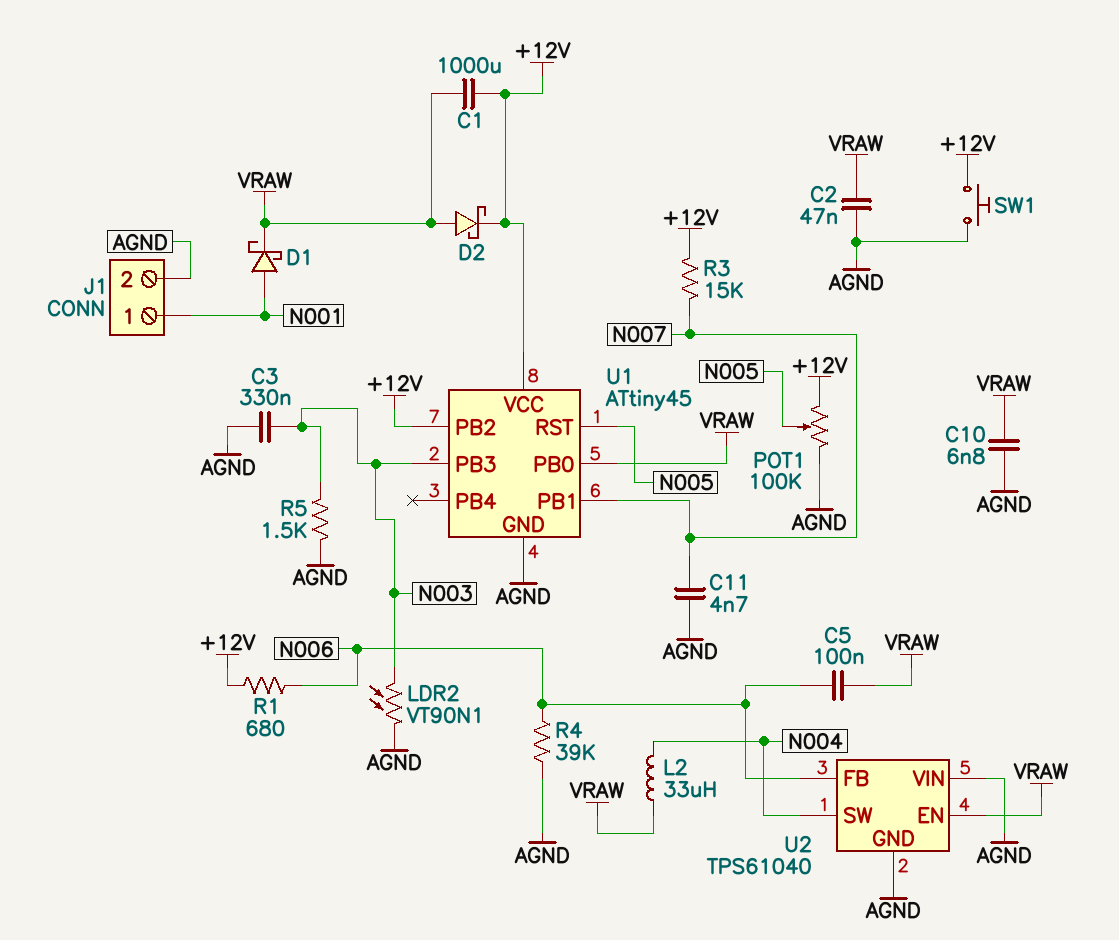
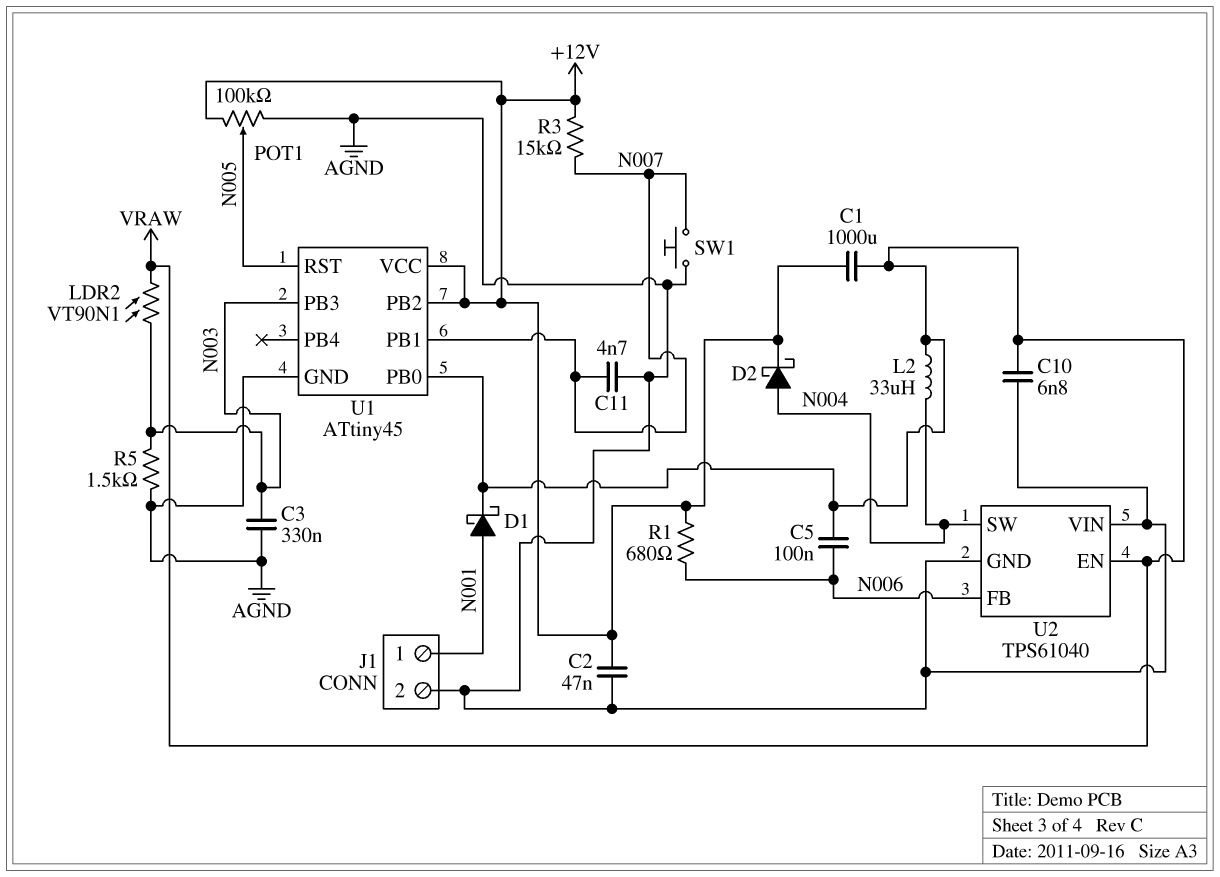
C2: 47nF (AGND, VRAW) -> 47nF (+12V, AGND)
D2: schottky (A VRAW, K +12V) -> schottky (A N004, K +12V)
LDR2: VT90N1 (AGND, N003) -> VT90N1 (N003, VRAW)
R4: 39k (AGND, N006) -> none
SW1: button (+12V, AGND) -> button (AGND, N007)

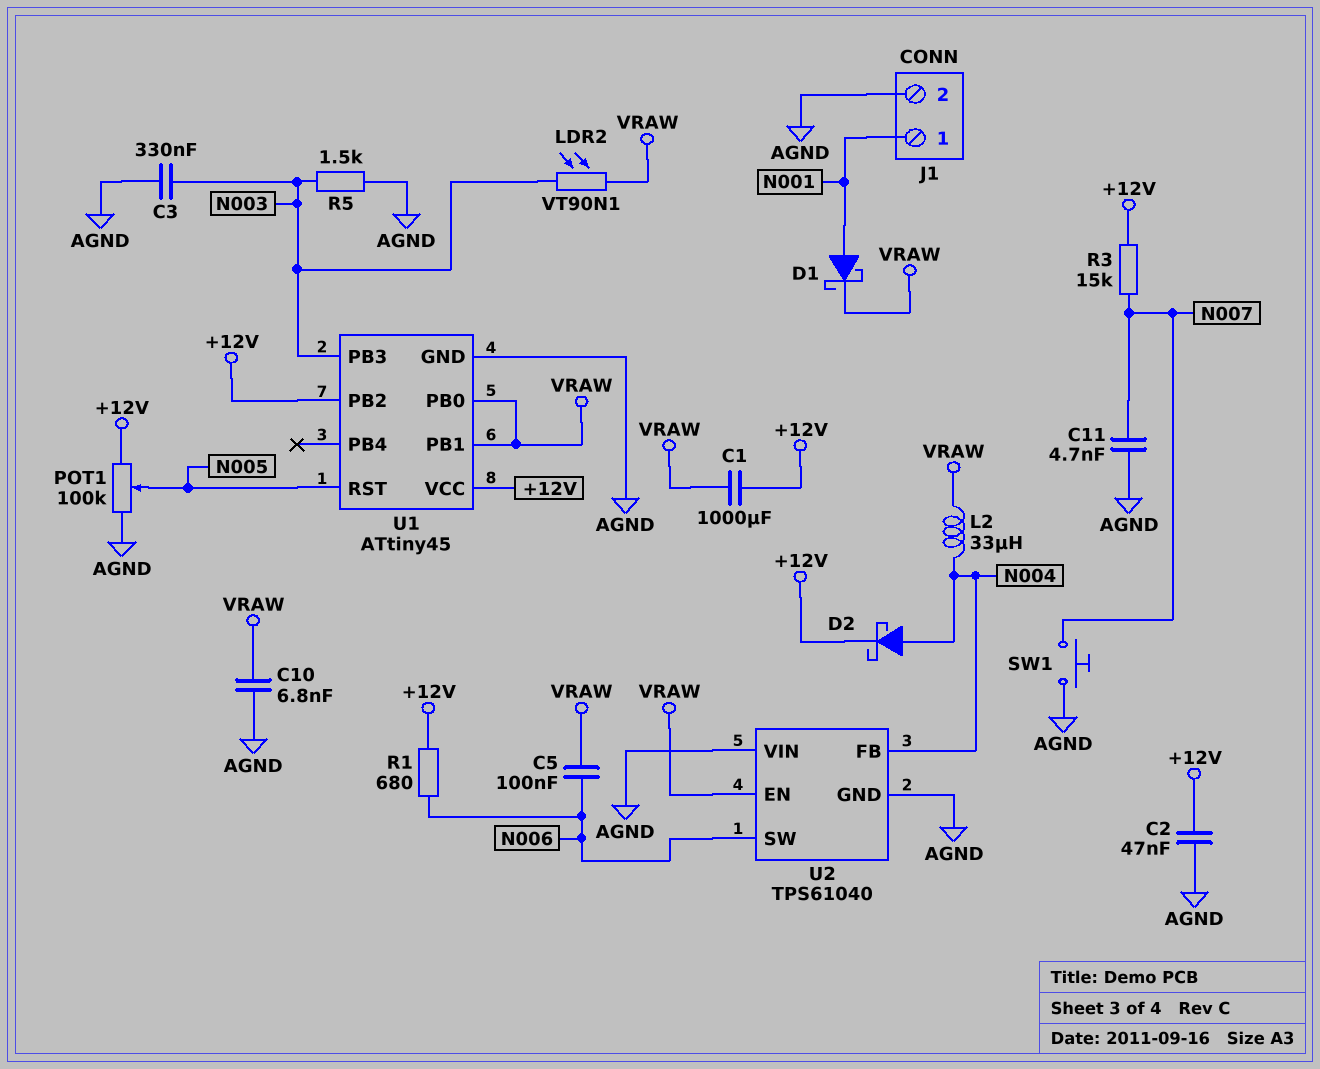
U1 pin PB1: N007 -> VRAW
U2 pin FB: N006 -> N004
U2 pin SW: N004 -> N006

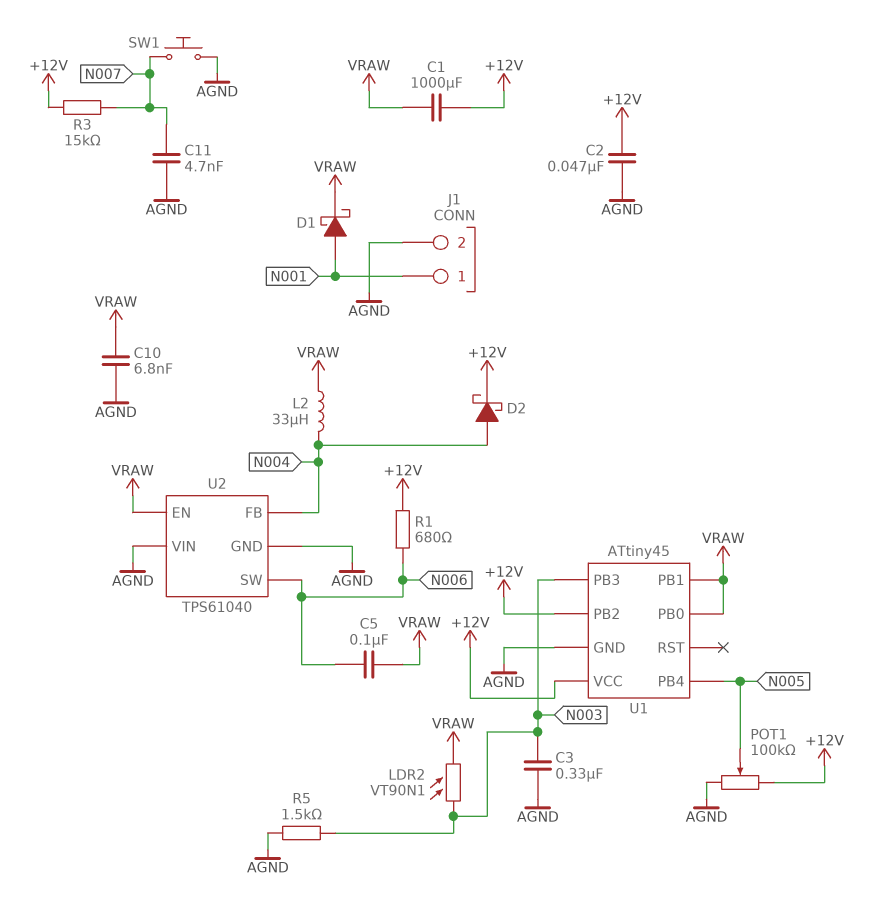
U1 pin PB4: none -> N005
U1 pin RST: N005 -> none

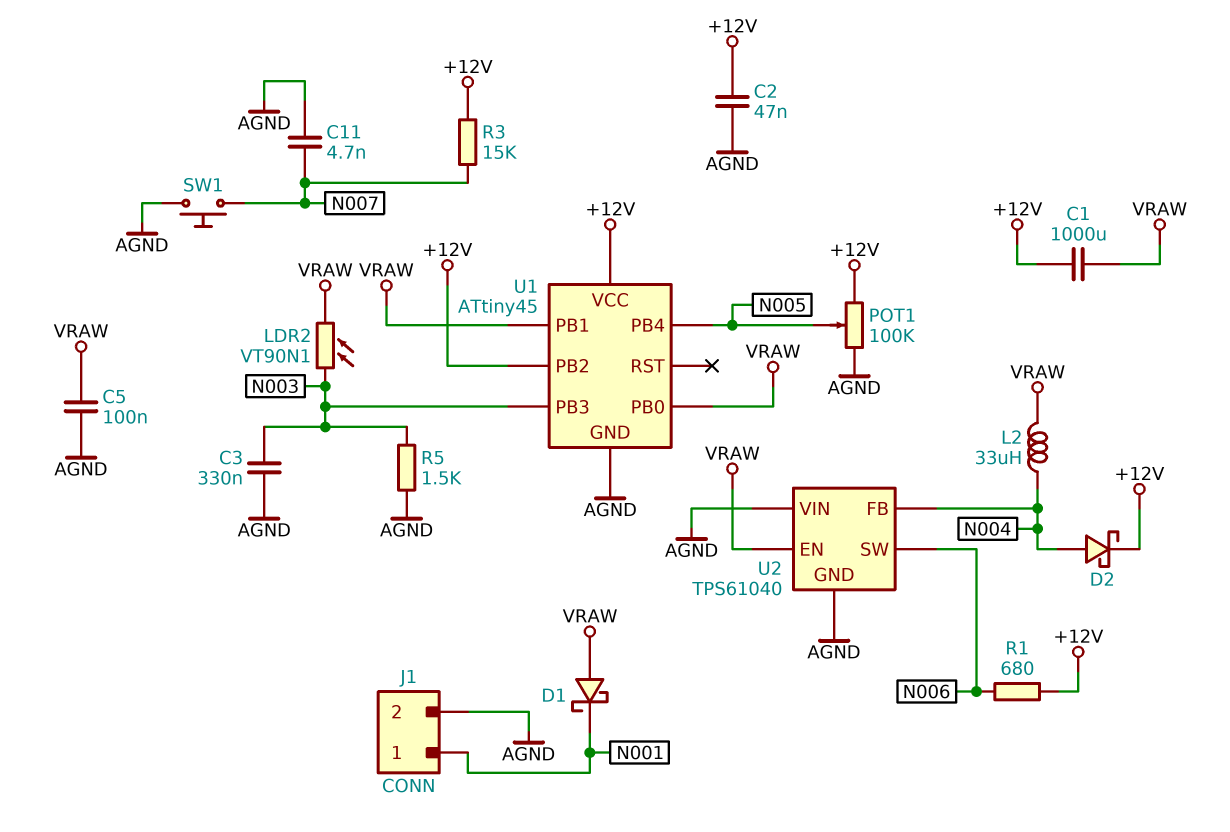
C5: 100nF (N006, VRAW) -> 100nF (AGND, VRAW)
C10: 6.8nF (AGND, VRAW) -> none
D1: schottky (A N001, K VRAW) -> schottky (A VRAW, K N001)

